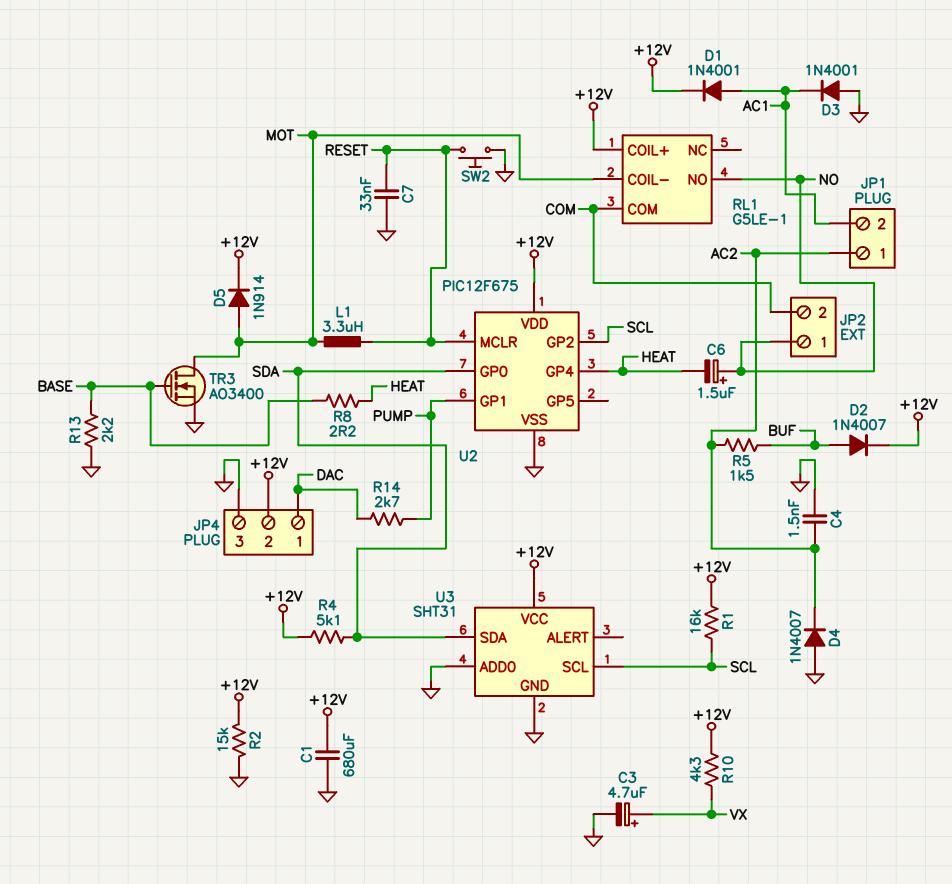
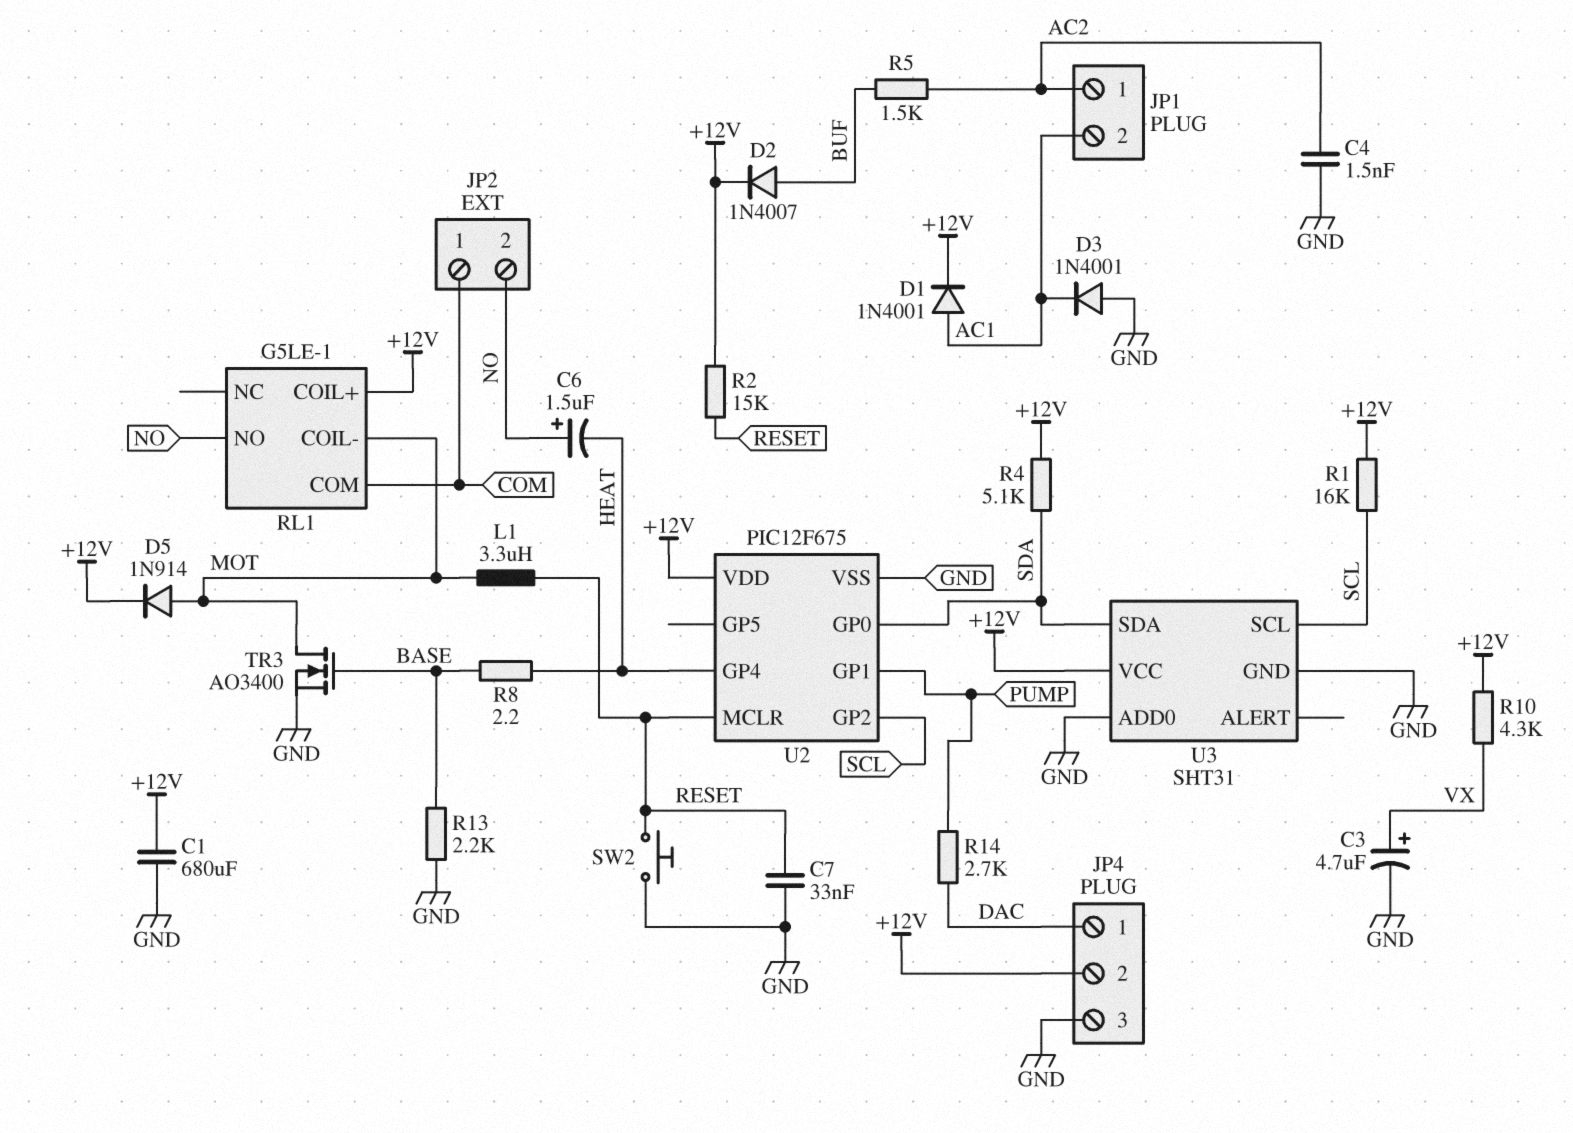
D4: diode 1N4007 (A GND, K AC2) -> none
JP2 pin 1: NO -> COM
JP2 pin 2: COM -> NO
R2: 15k (+12V, GND) -> 15k (+12V, RESET)

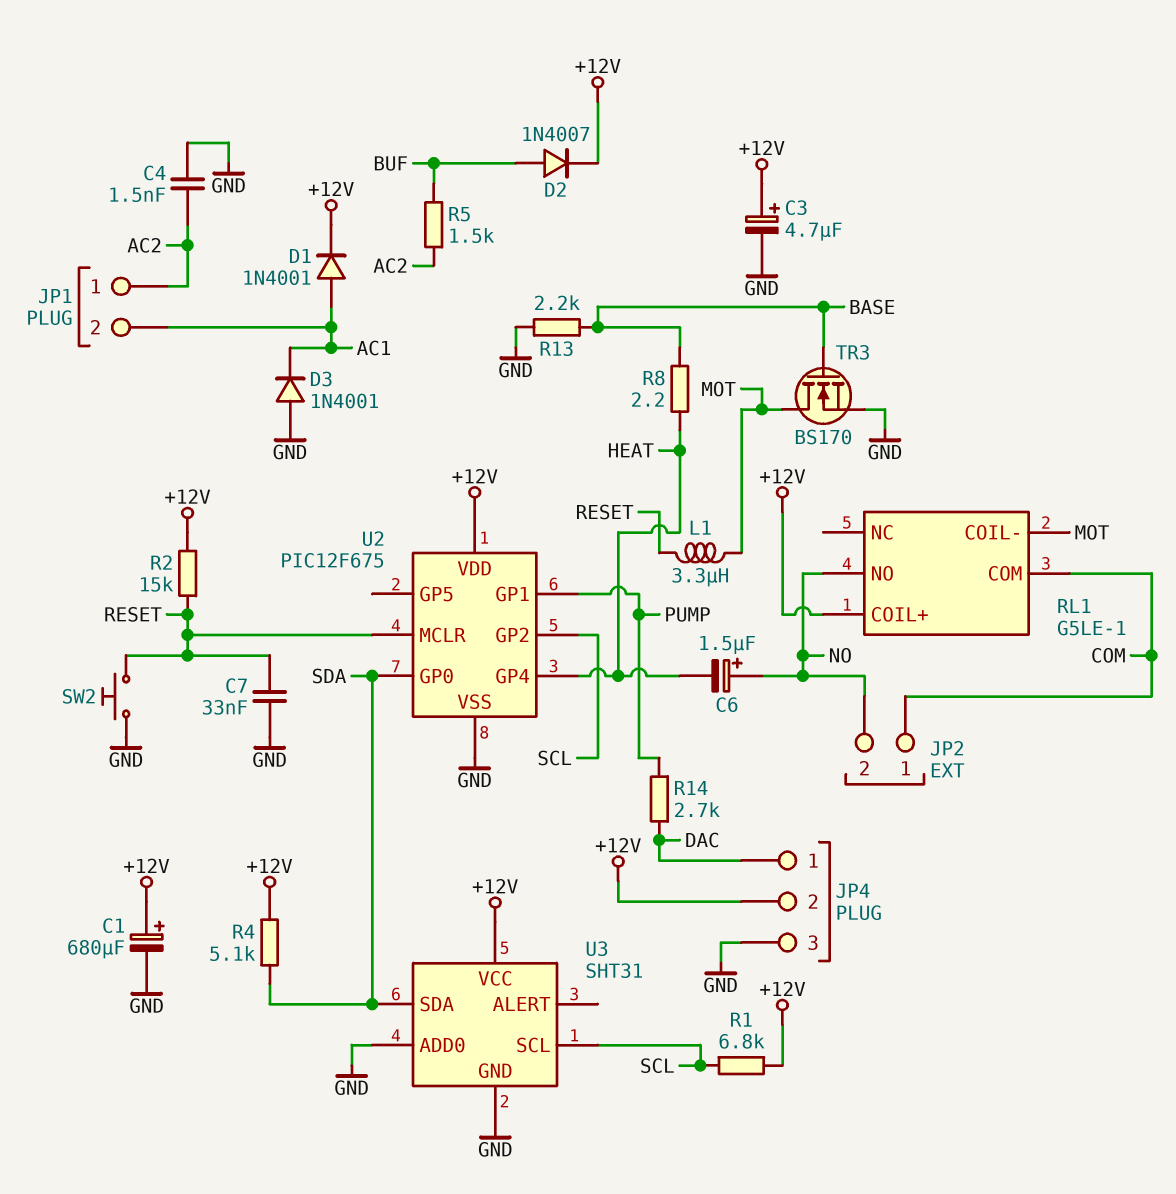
C1: 680uF (+12V, GND) -> 680uF (plus +12V, minus GND)
C3: 4.7uF (plus VX, minus GND) -> 4.7uF (plus +12V, minus GND)
D5: diode 1N914 (A MOT, K +12V) -> none
R1: 16k (+12V, SCL) -> 6.8k (+12V, SCL)
R10: 4.3k (+12V, VX) -> none
TR3: NMOS AO3400 (G BASE, D MOT, S GND) -> NMOS BS170 (G BASE, D MOT, S GND)

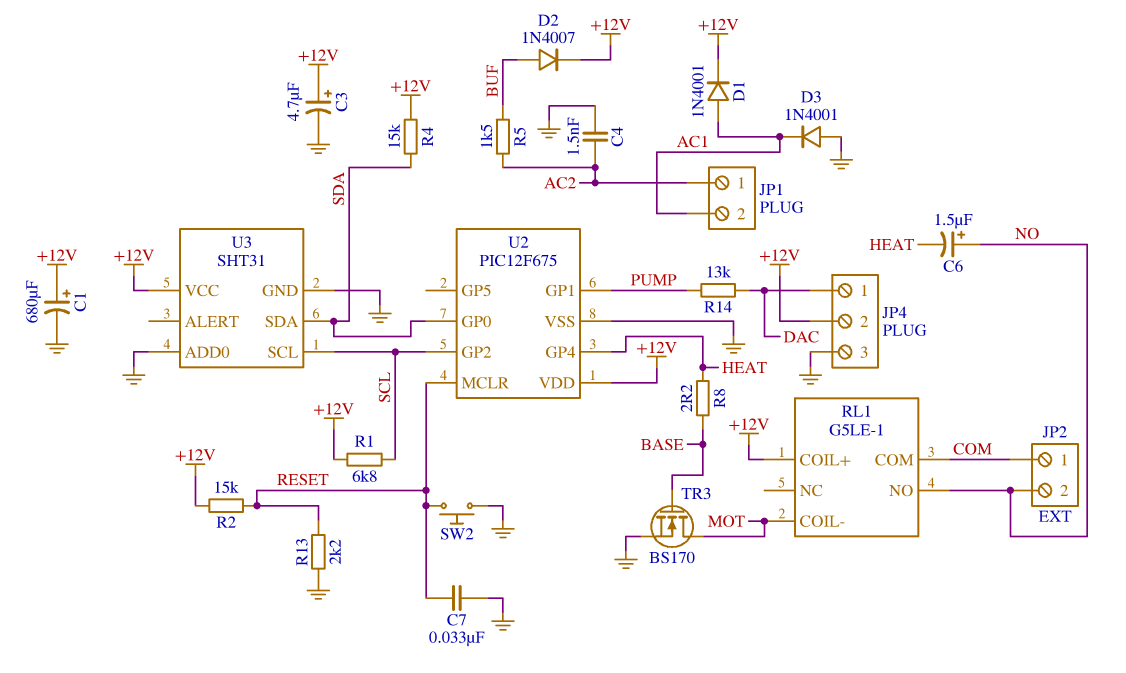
L1: 3.3uH (MOT, RESET) -> none
R4: 5.1k (+12V, SDA) -> 15k (+12V, SDA)
R13: 2.2k (BASE, GND) -> 2.2k (GND, RESET)
R14: 2.7k (DAC, PUMP) -> 13k (DAC, PUMP)

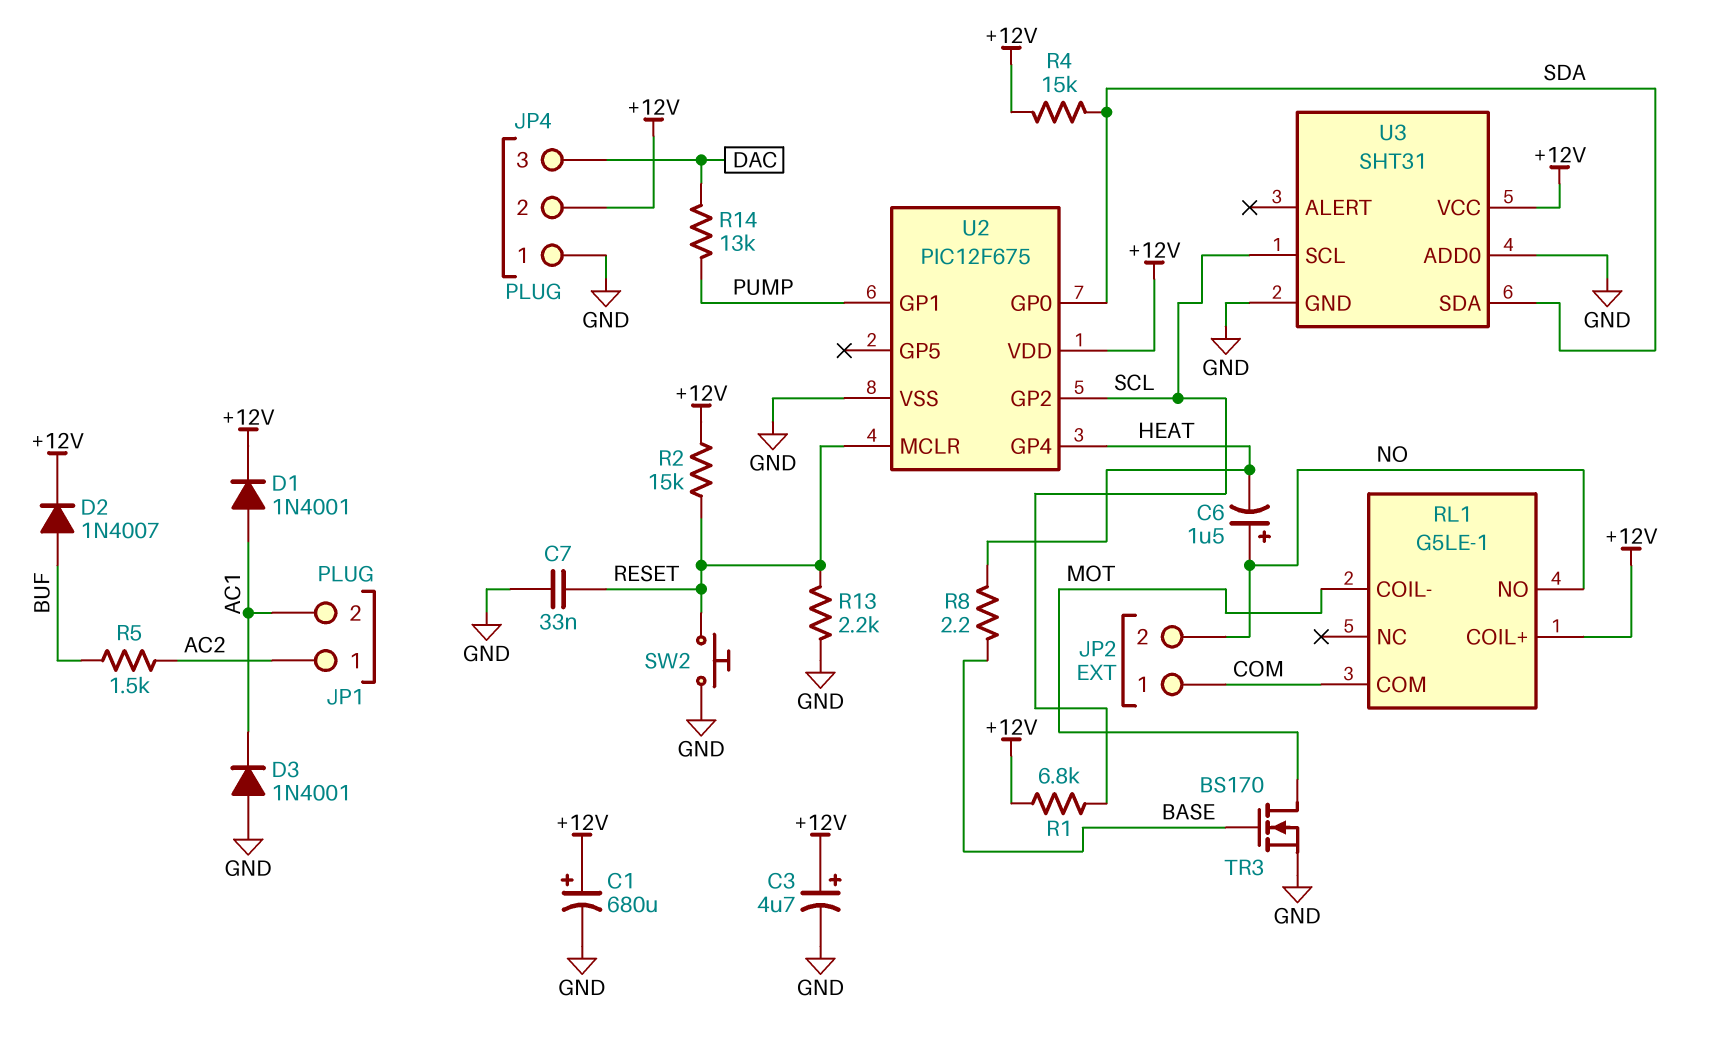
C4: 1.5nF (AC2, GND) -> none
JP4 pin 1: DAC -> GND
JP4 pin 3: GND -> DAC

